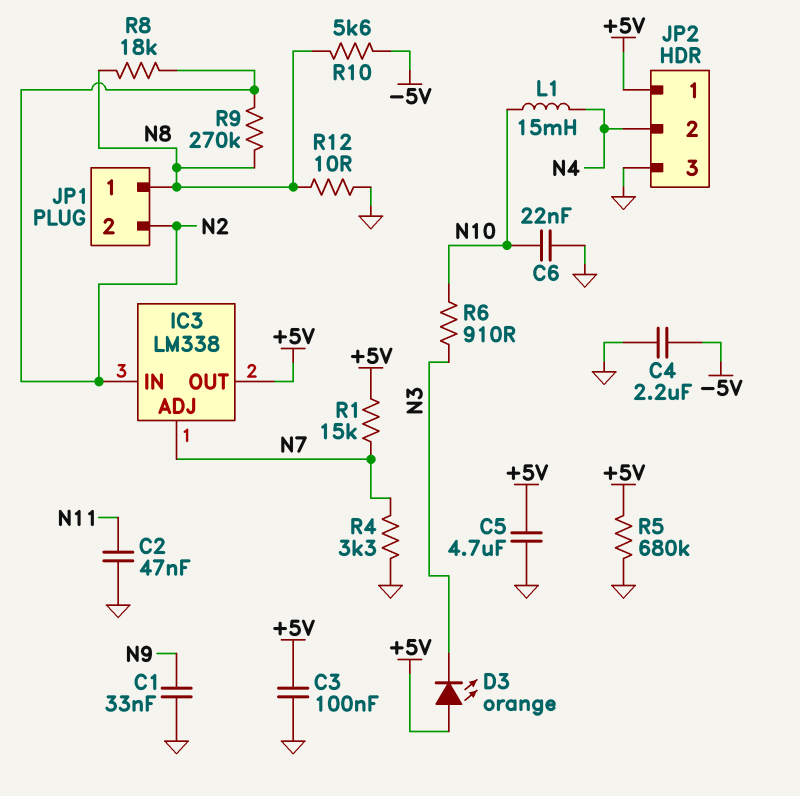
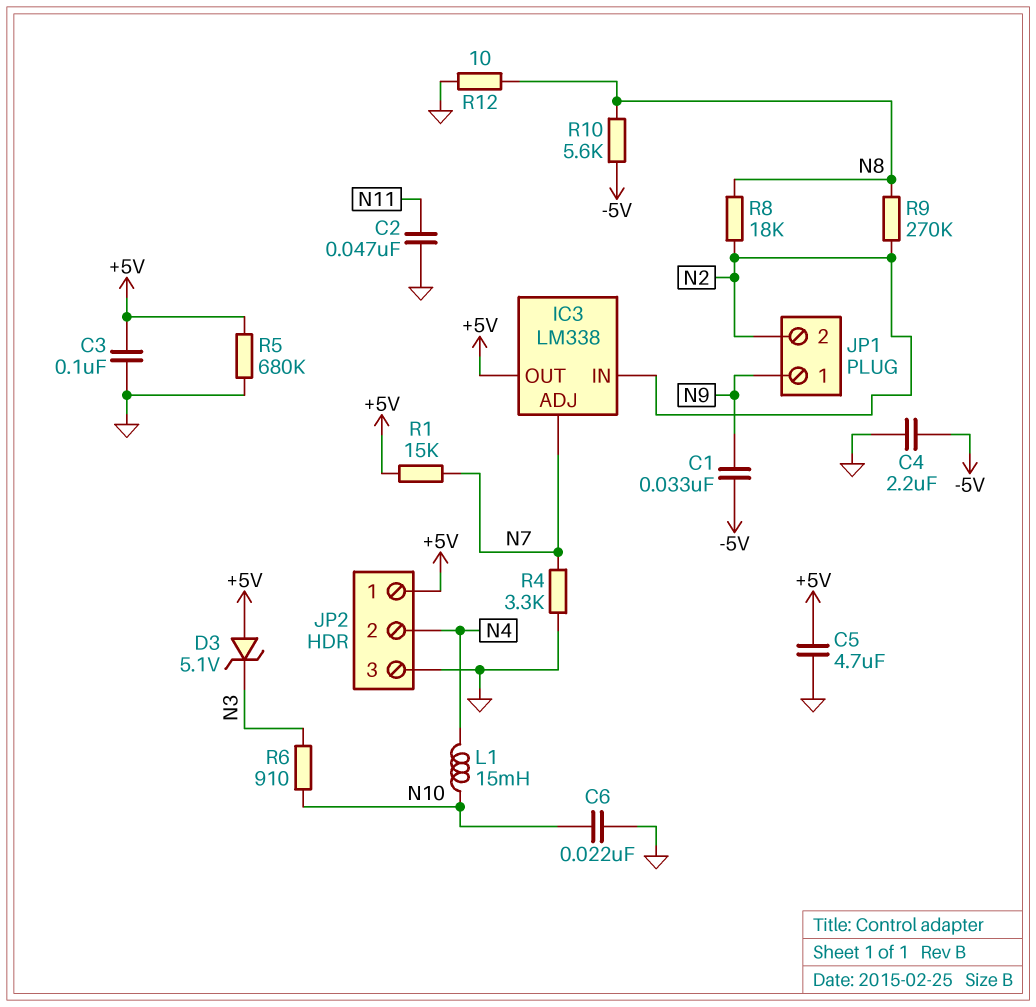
C1: 33nF (GND, N9) -> 33nF (-5V, N9)
D3: LED orange (A +5V, K N3) -> zener 5.1V (A +5V, K N3)
JP1 pin 1: N8 -> N9

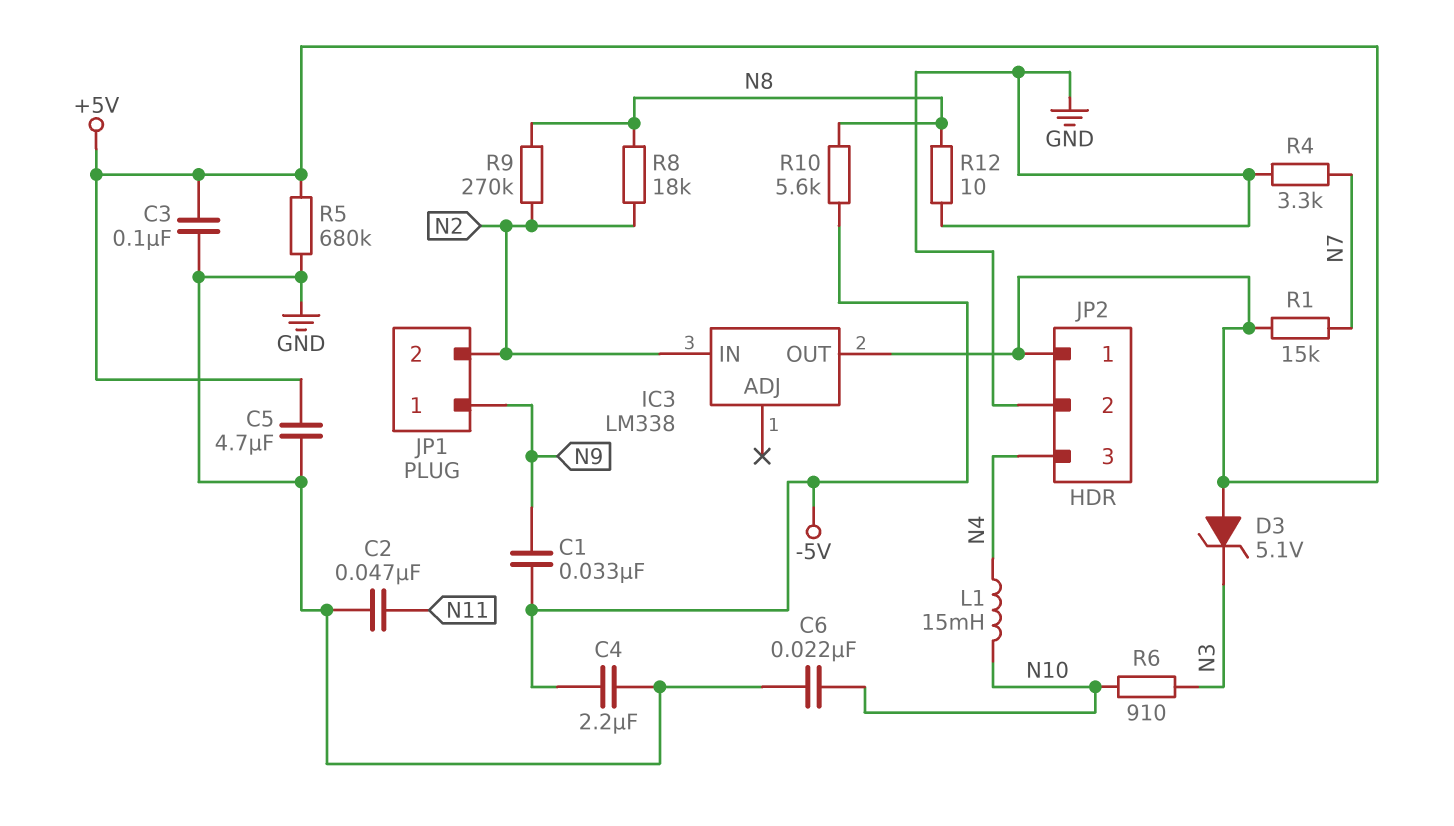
IC3 pin ADJ: N7 -> none
JP2 pin 2: N4 -> GND
JP2 pin 3: GND -> N4

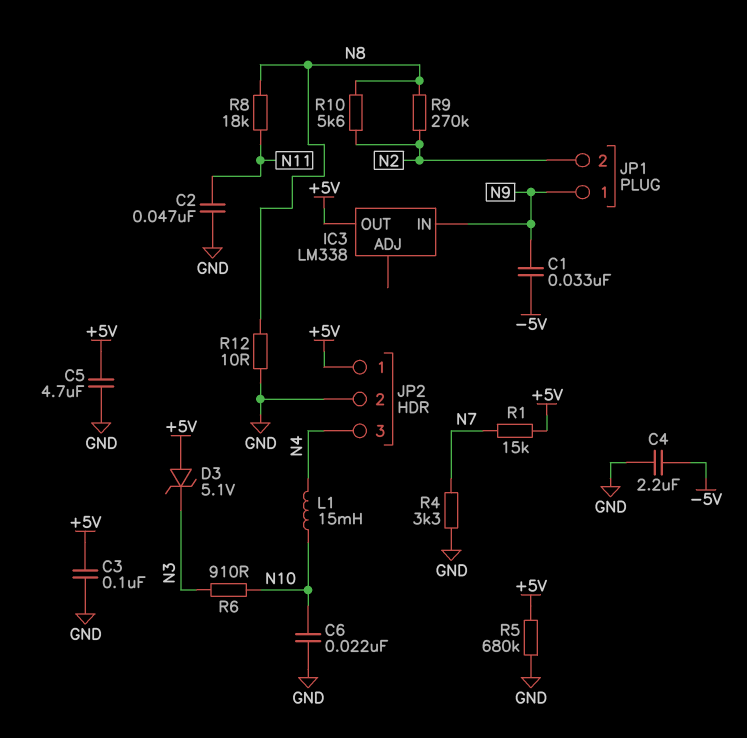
IC3 pin IN: N2 -> N9
R8: 18k (N2, N8) -> 18k (N8, N11)
R10: 5.6k (-5V, N8) -> 5.6k (N2, N8)

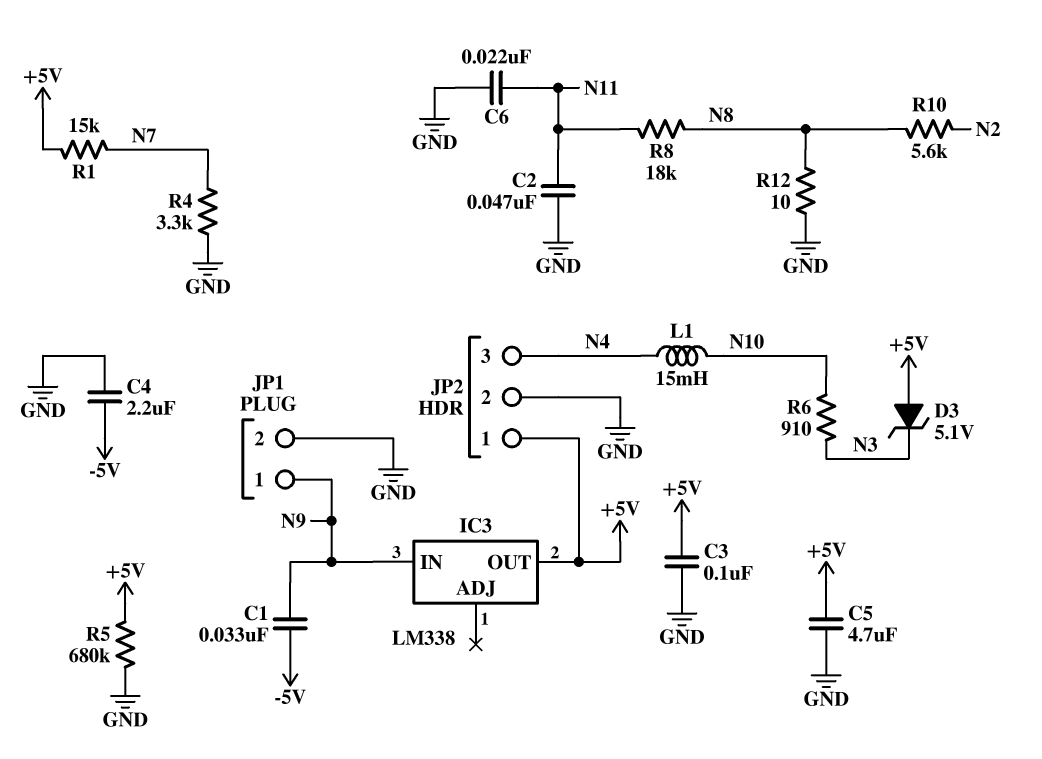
C6: 22nF (GND, N10) -> 22nF (GND, N11)
JP1 pin 2: N2 -> GND
R9: 270k (N2, N8) -> none

